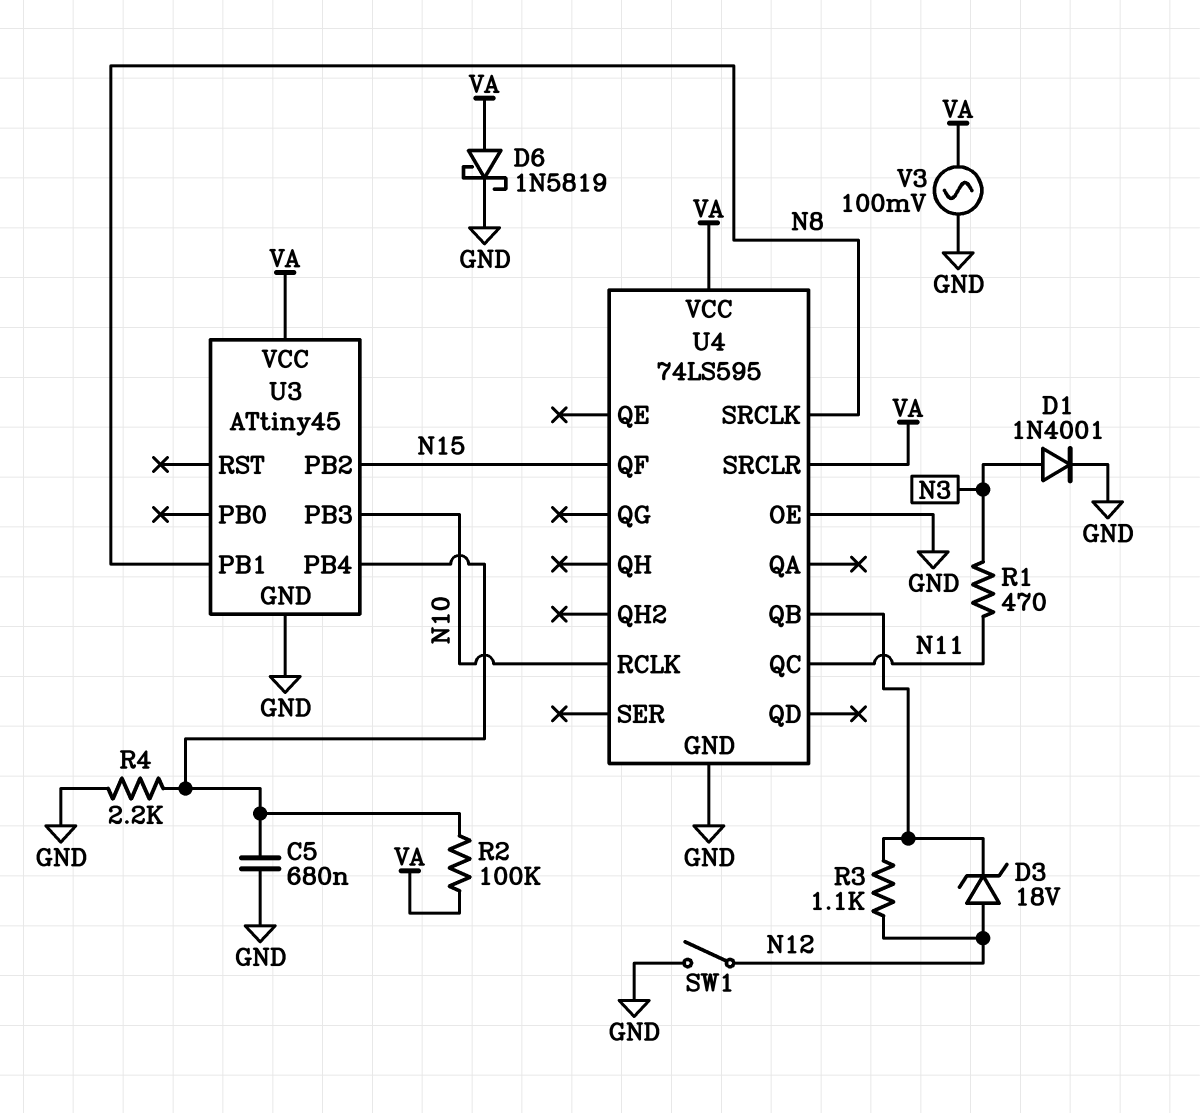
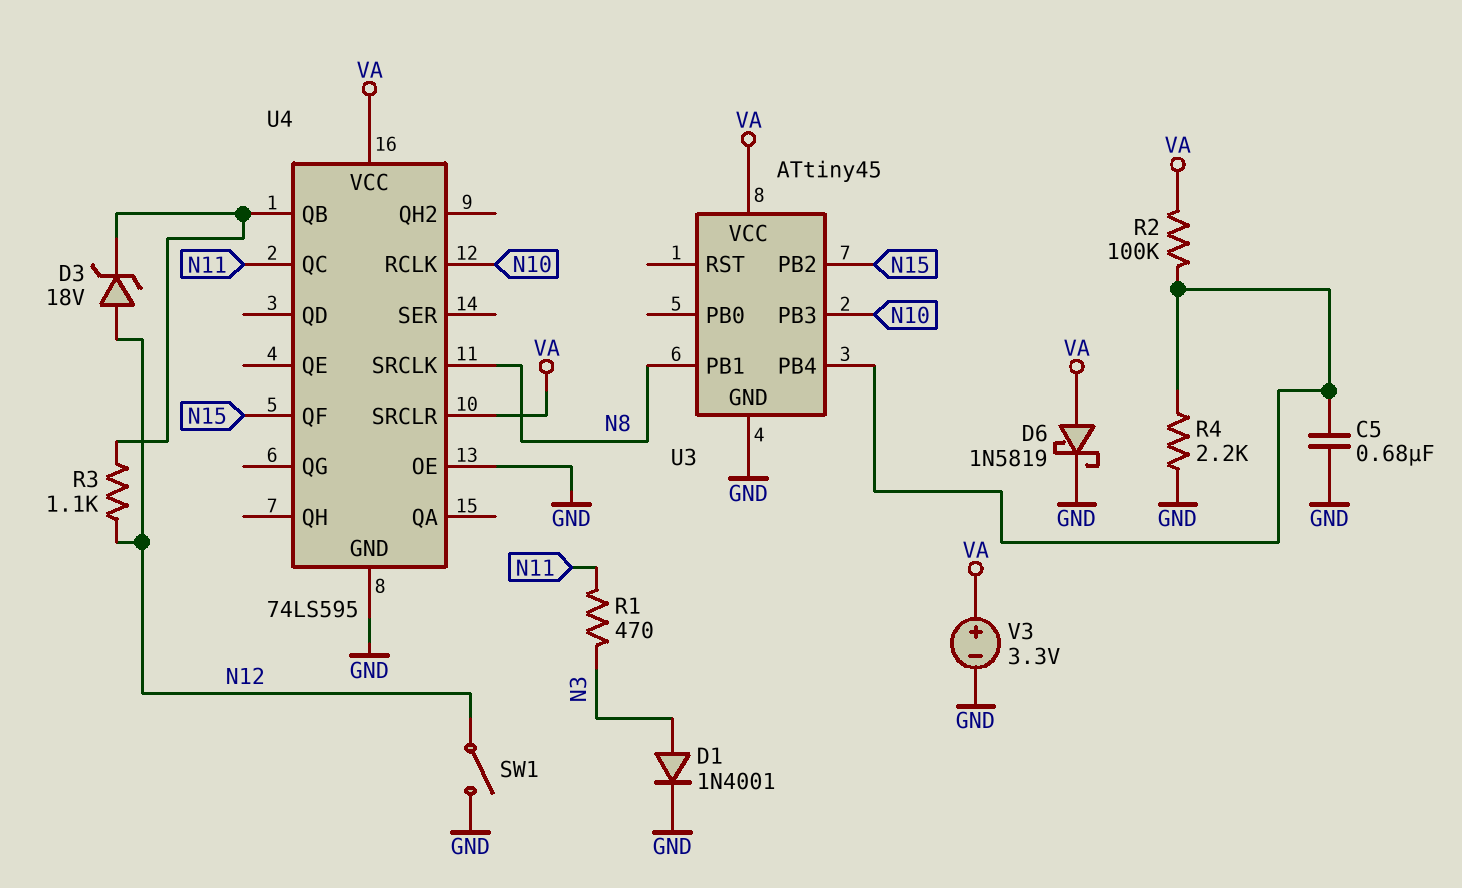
V3: AC 100mV (GND, VA) -> 3.3V (plus VA, minus GND)

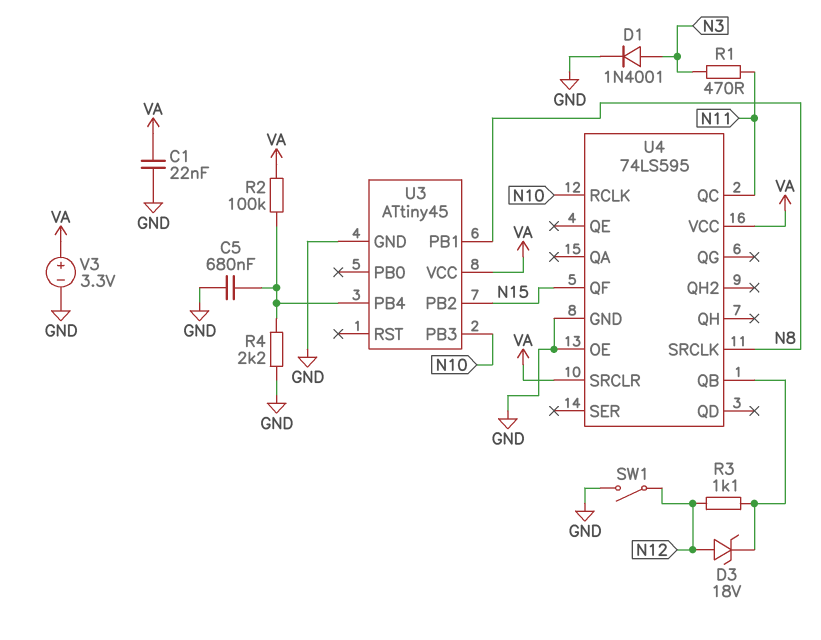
C1: none -> 22nF (GND, VA)
D6: schottky 1N5819 (A VA, K GND) -> none

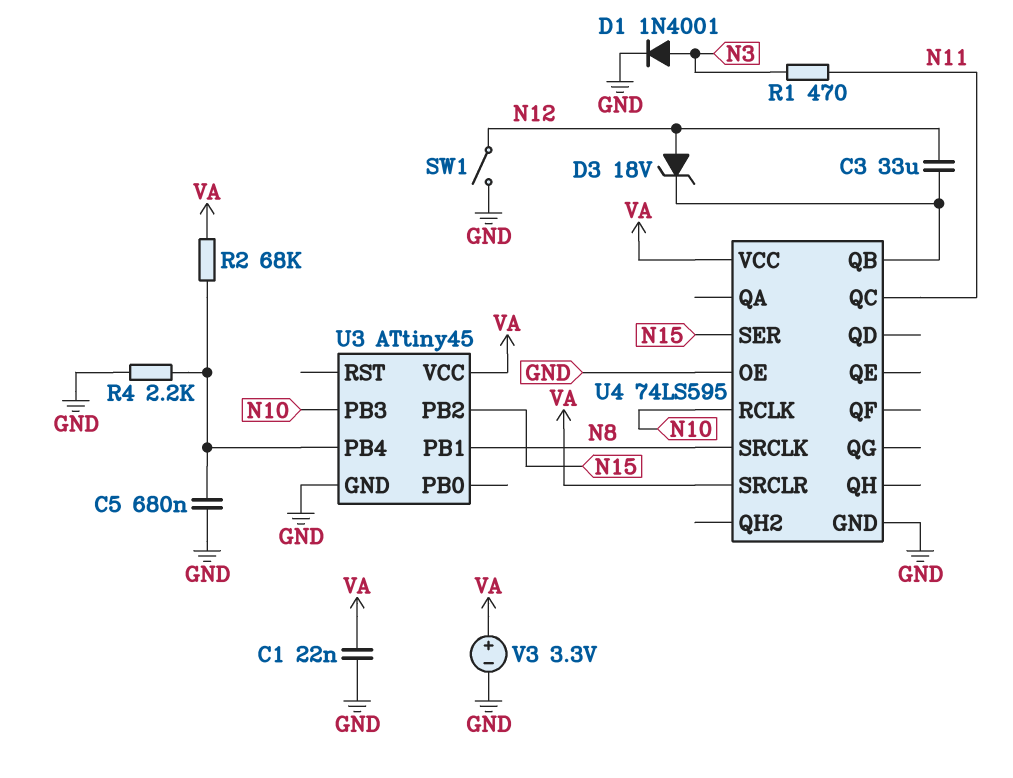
C3: none -> 33uF (N12, U4/QB)
R2: 100k (U3/PB4, VA) -> 68k (U3/PB4, VA)
R3: 1.1k (N12, U4/QB) -> none
U4 pin QF: N15 -> none
U4 pin SER: none -> N15

